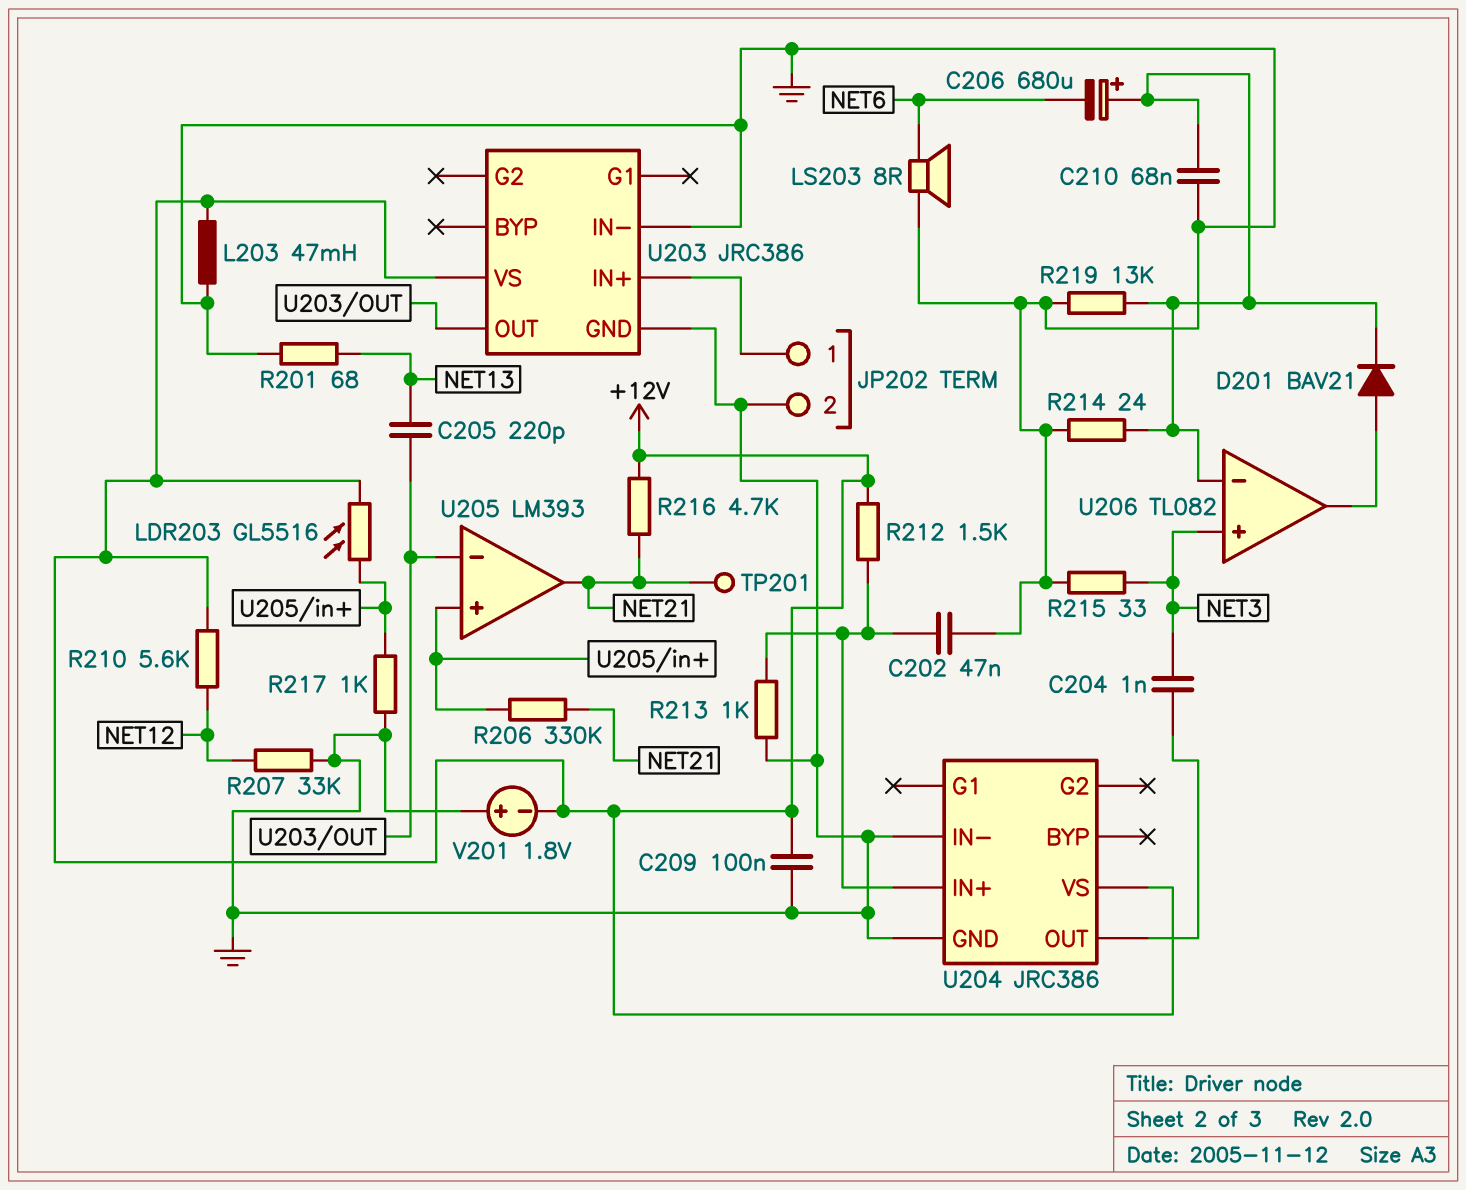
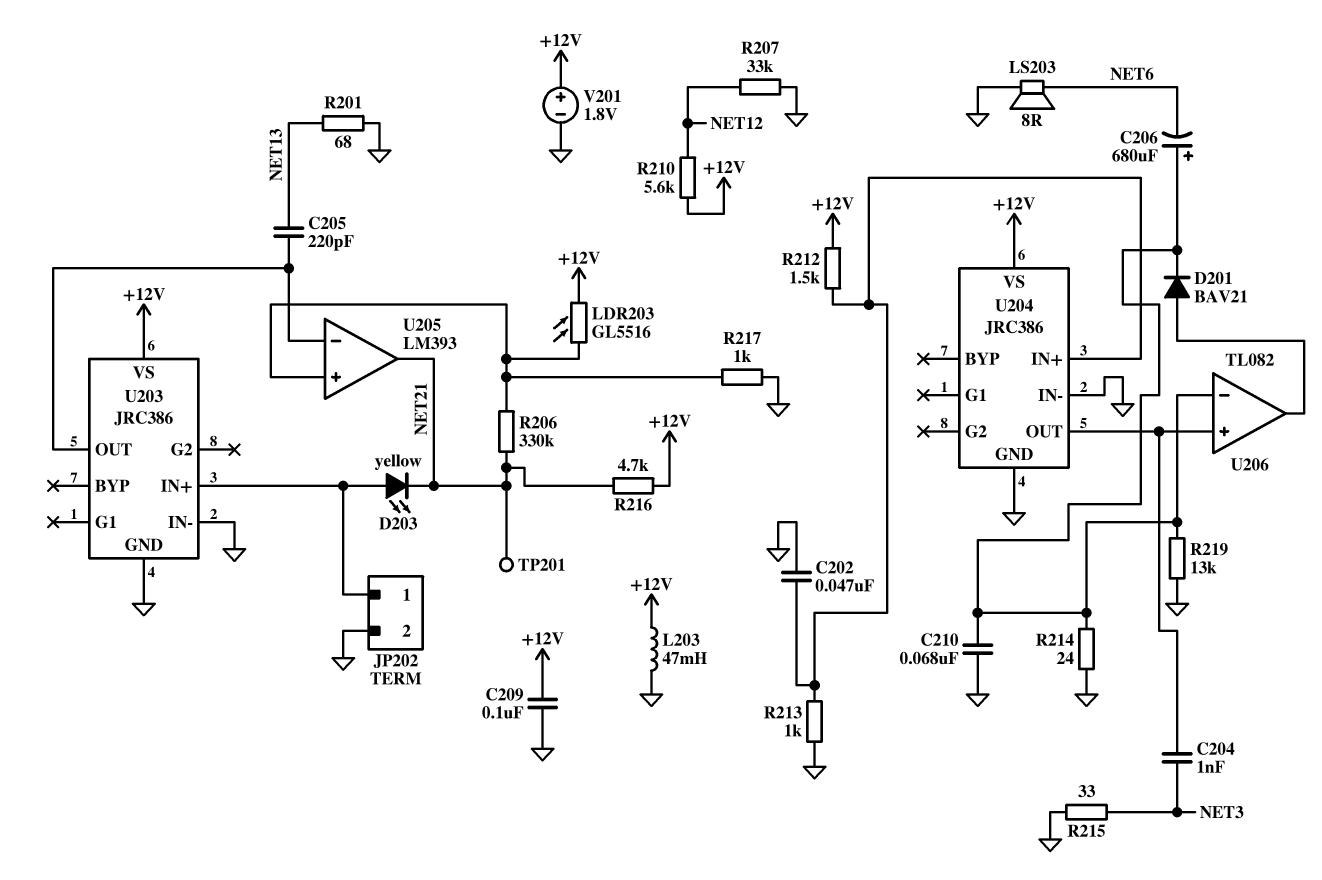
D203: none -> LED yellow (A JP202/1, K NET21)
U206 pin in+: NET3 -> U204/OUT
V201: 1.8V (plus GND, minus +12V) -> 1.8V (plus +12V, minus GND)

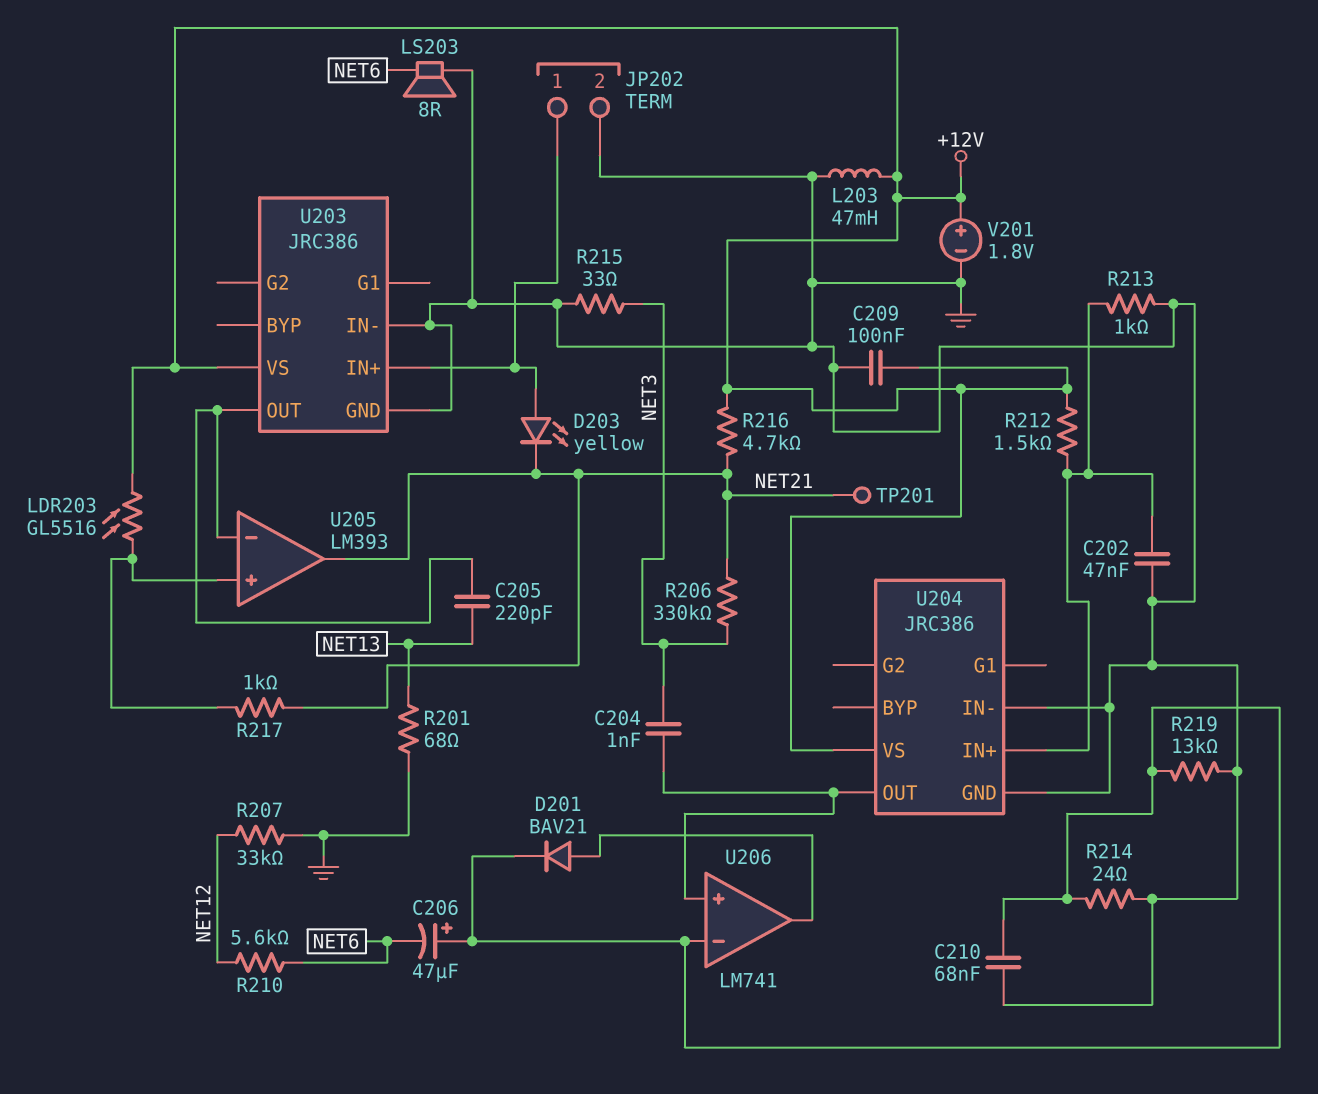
C206: 680uF (plus U206/in-, minus NET6) -> 47uF (plus U206/in-, minus NET6)
R206: 330k (NET21, U205/in+) -> 330k (NET3, NET21)
R210: 5.6k (+12V, NET12) -> 5.6k (NET6, NET12)
R217: 1k (GND, U205/in+) -> 1k (NET21, U205/in+)
U206: TL082 -> LM741

